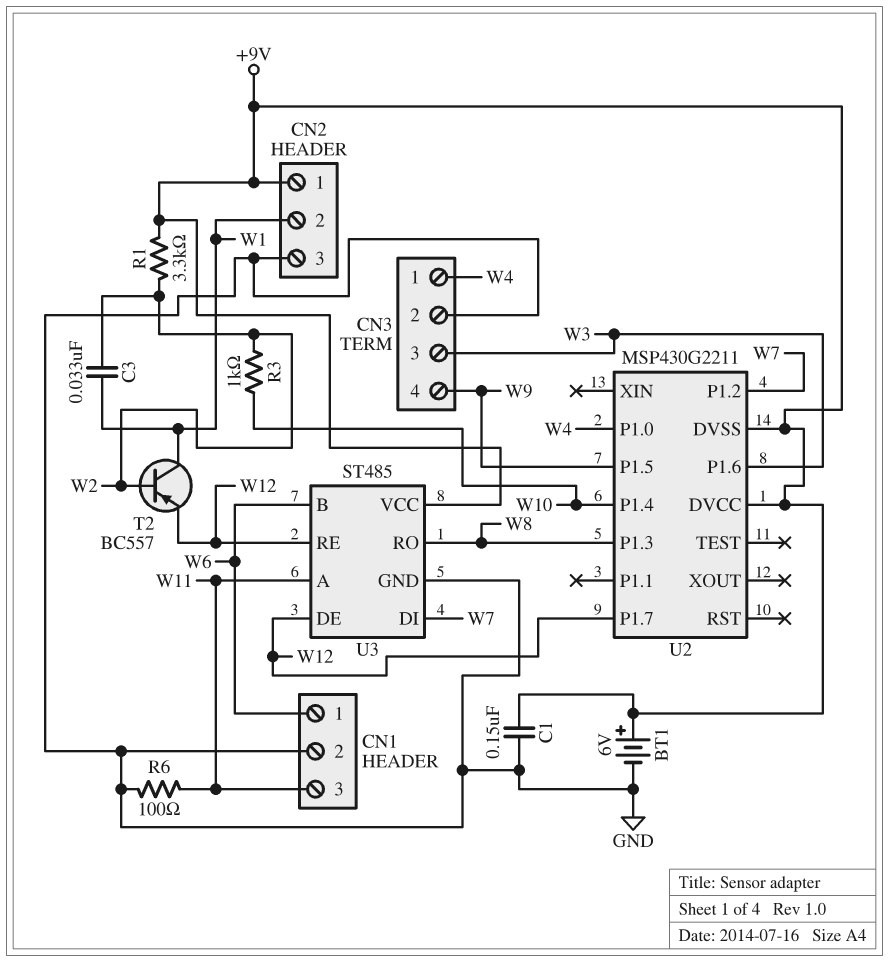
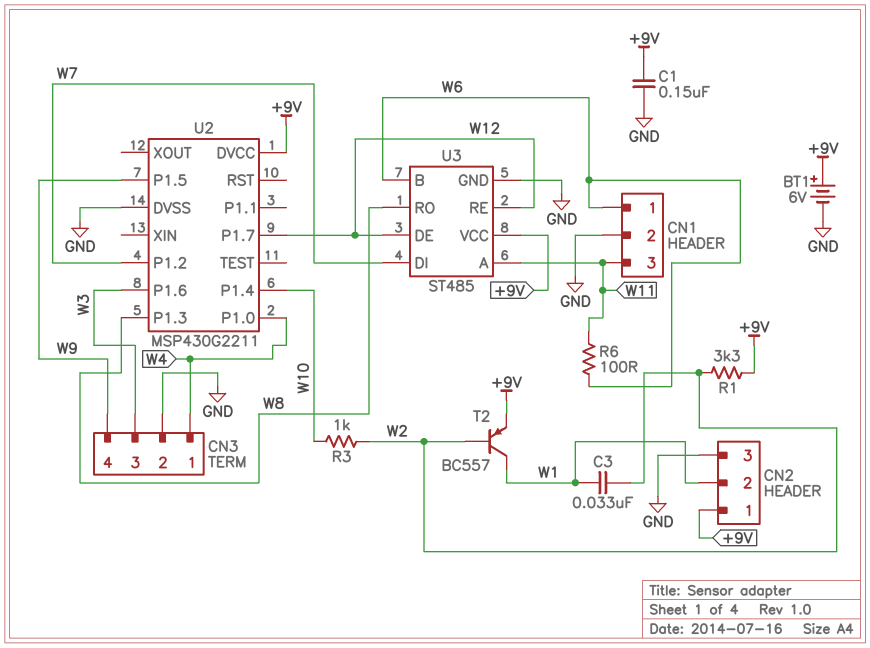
R6: 100 (GND, W11) -> 100 (W6, W11)
T2: PNP BC557 (B W2, C W1, E W12) -> PNP BC557 (B W2, C W1, E +9V)
U2 pin DVSS: +9V -> GND

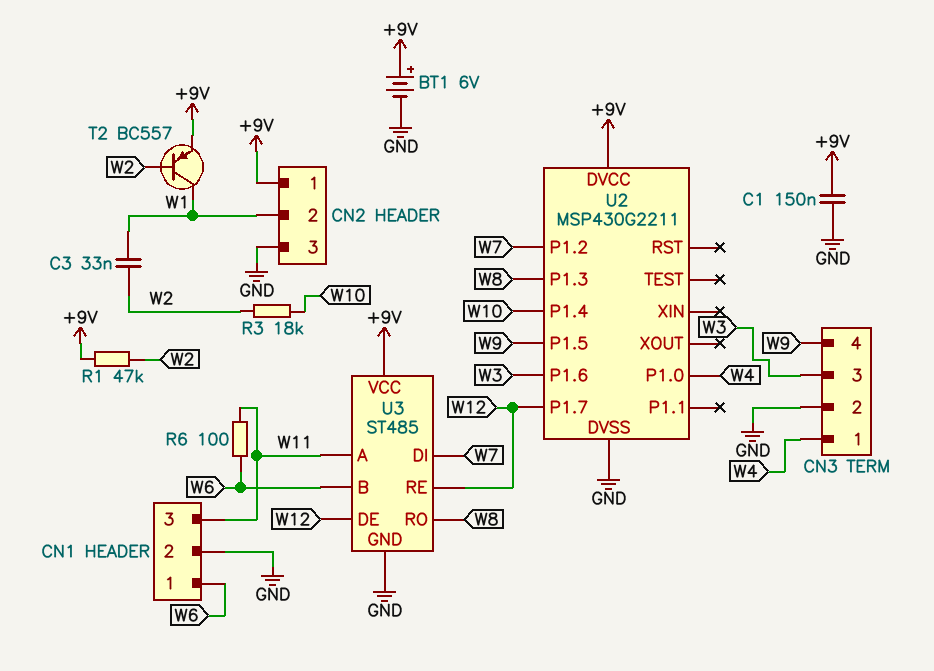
R1: 3.3k (+9V, W2) -> 47k (+9V, W2)
R3: 1k (W2, W10) -> 18k (W2, W10)

